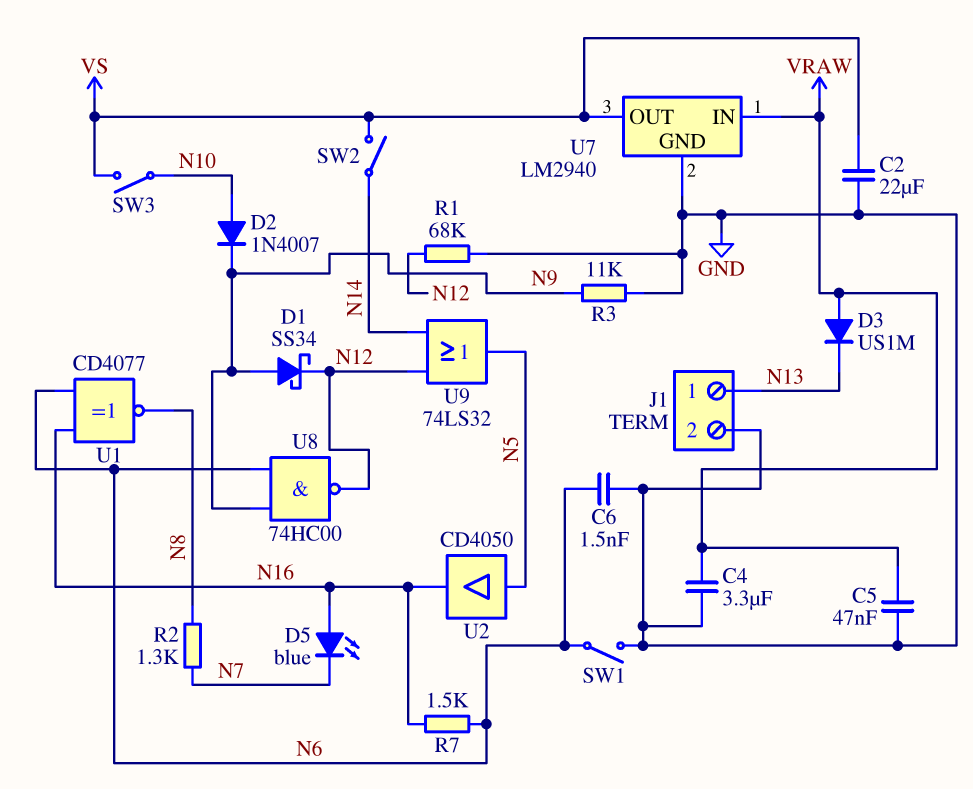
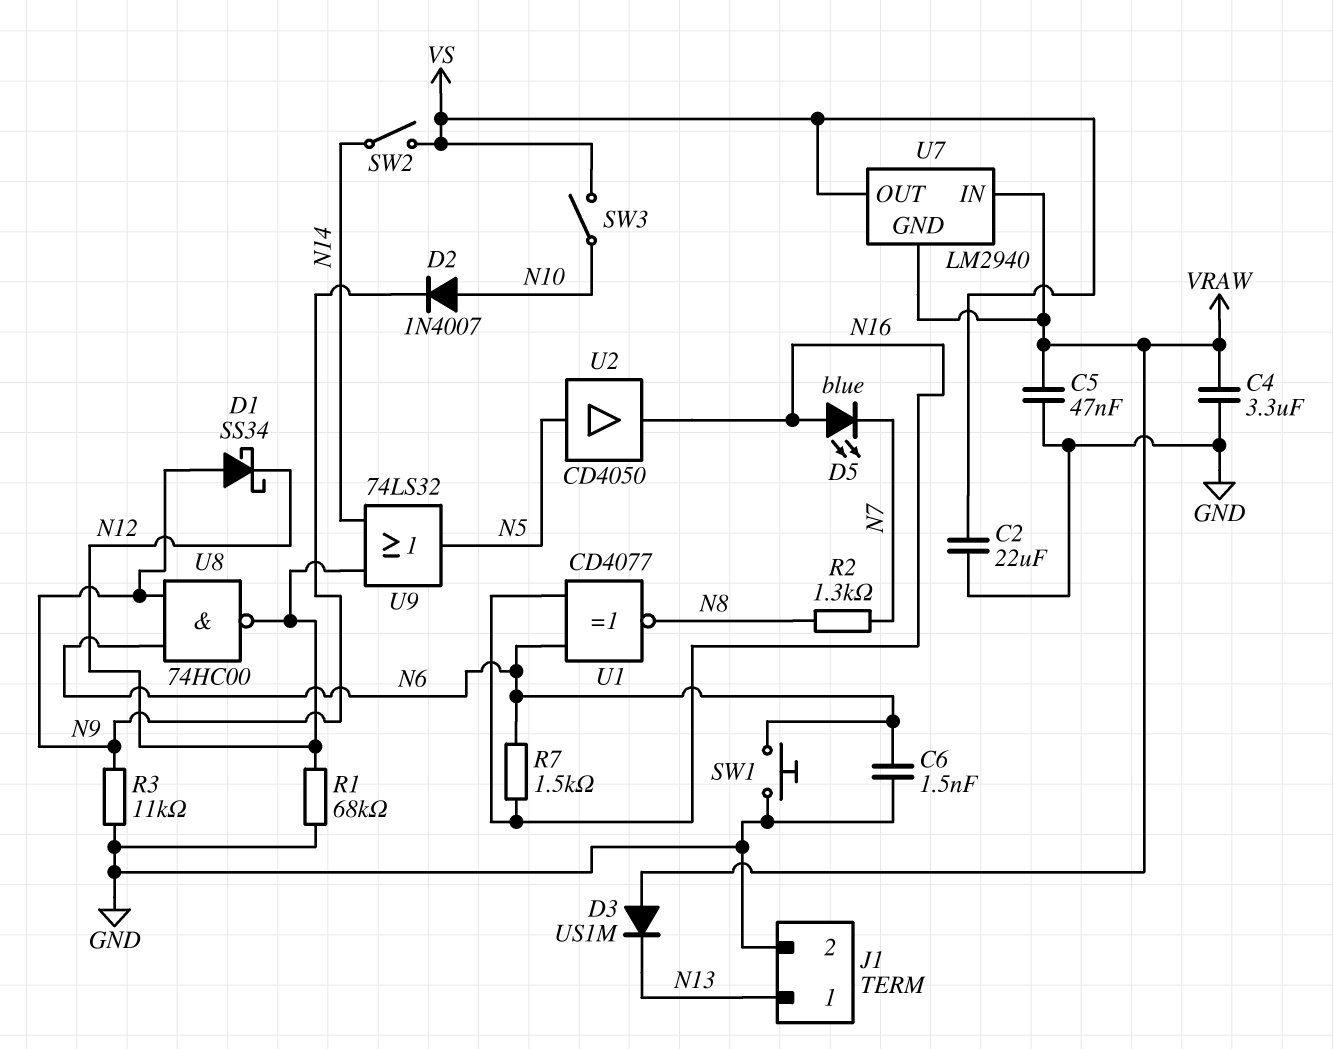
SW1: switch (GND, N6) -> button (GND, N6)
U7 pin GND: GND -> VRAW

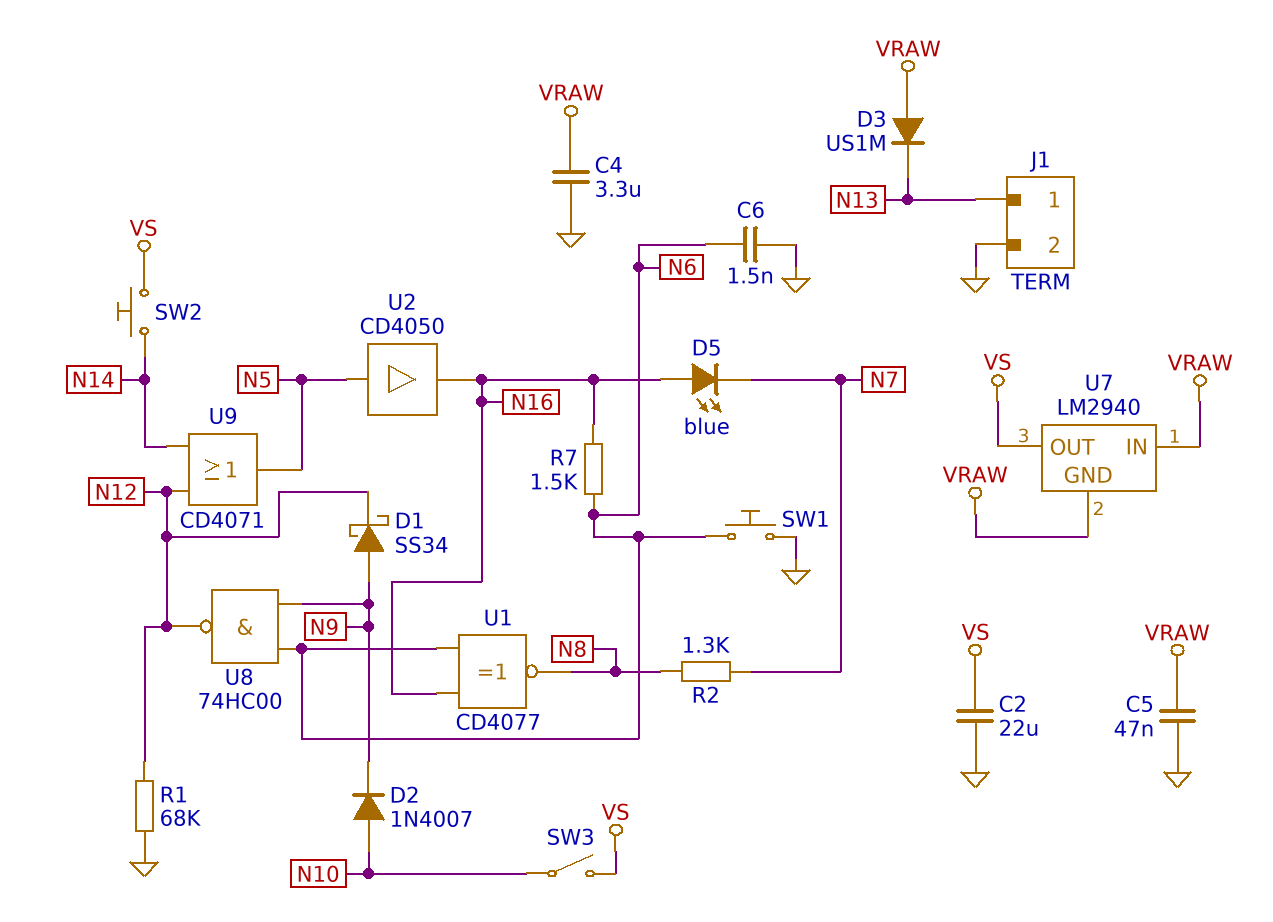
R3: 11k (GND, N9) -> none
SW2: switch (N14, VS) -> button (N14, VS)
U9: OR 74LS32 (in N12, in N14, out N5) -> OR CD4071 (in N12, in N14, out N5)

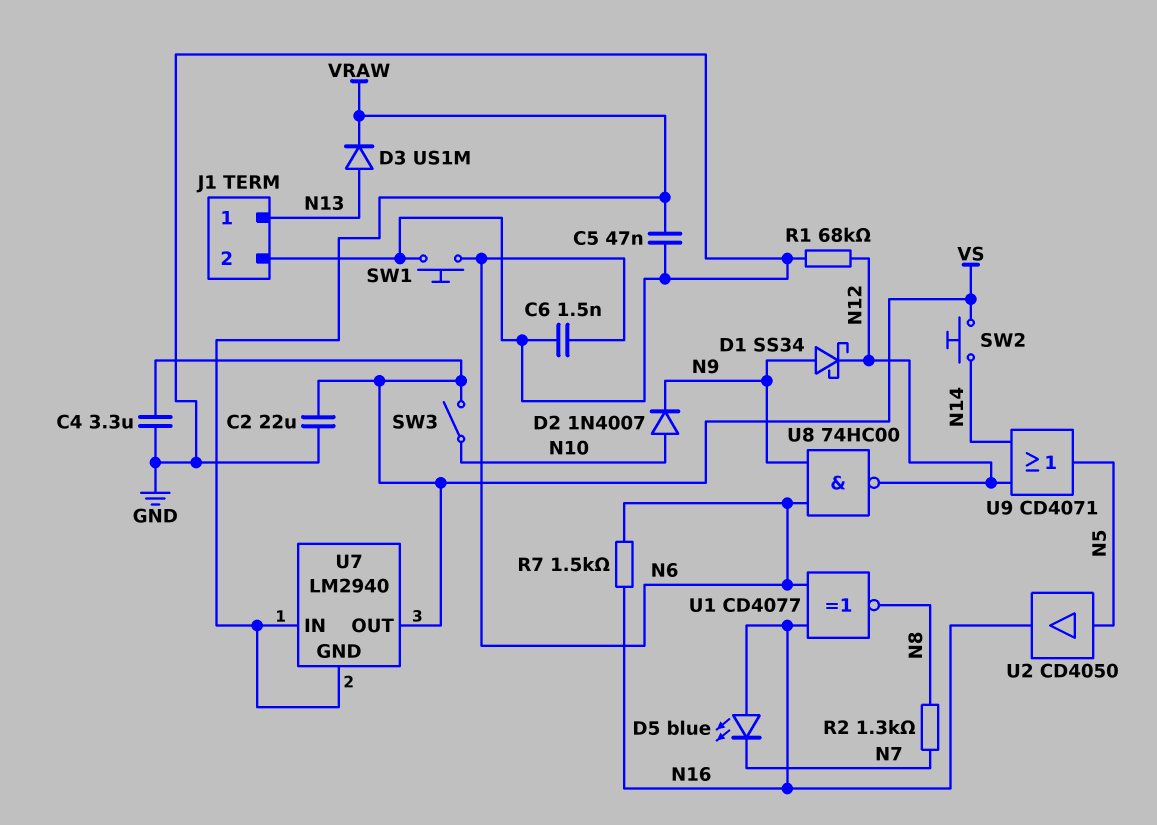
C4: 3.3uF (GND, VRAW) -> 3.3uF (GND, VS)
D3: diode US1M (A VRAW, K N13) -> diode US1M (A N13, K VRAW)

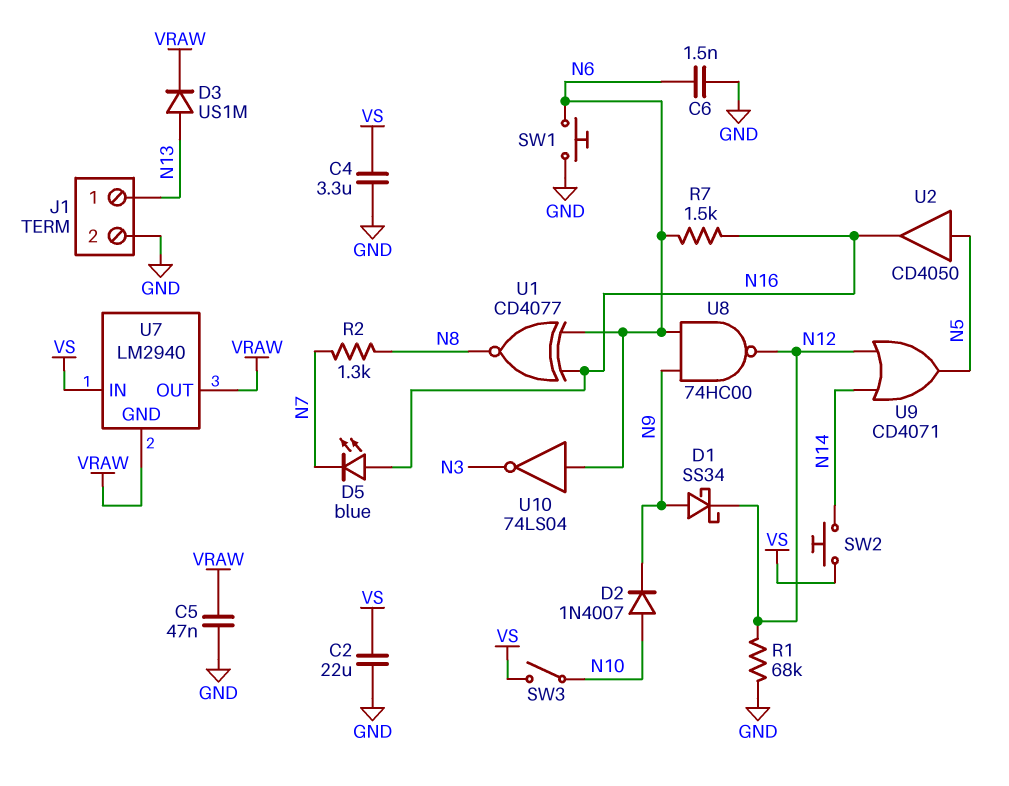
U7 pin IN: VRAW -> VS
U7 pin OUT: VS -> VRAW
U10: none -> NOT 74LS04 (in N6, out N3)

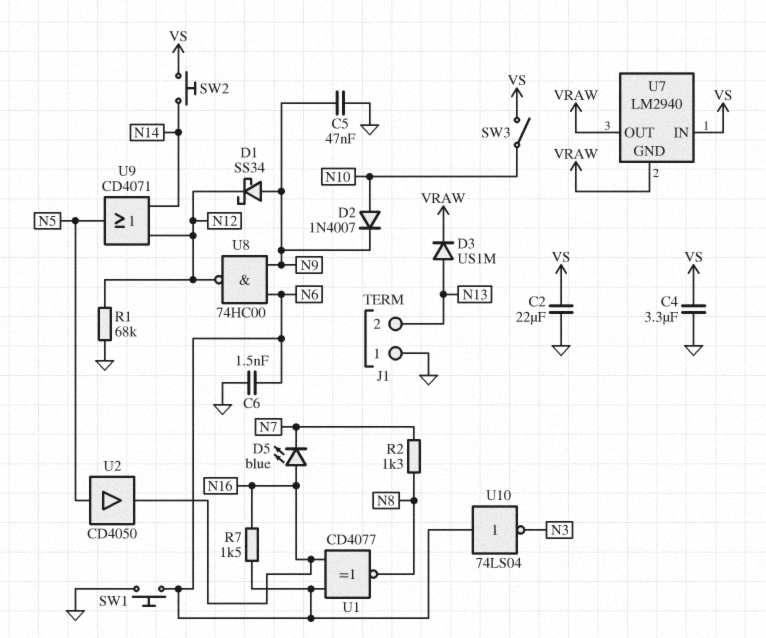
C5: 47nF (GND, VRAW) -> 47nF (GND, N9)
J1 pin 1: N13 -> GND
J1 pin 2: GND -> N13

